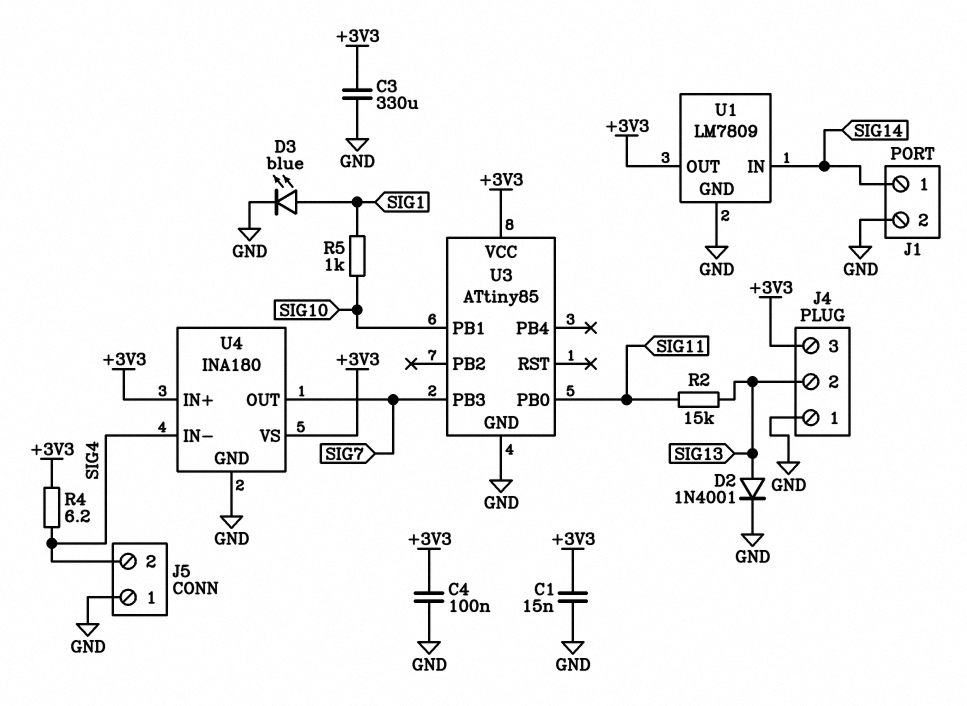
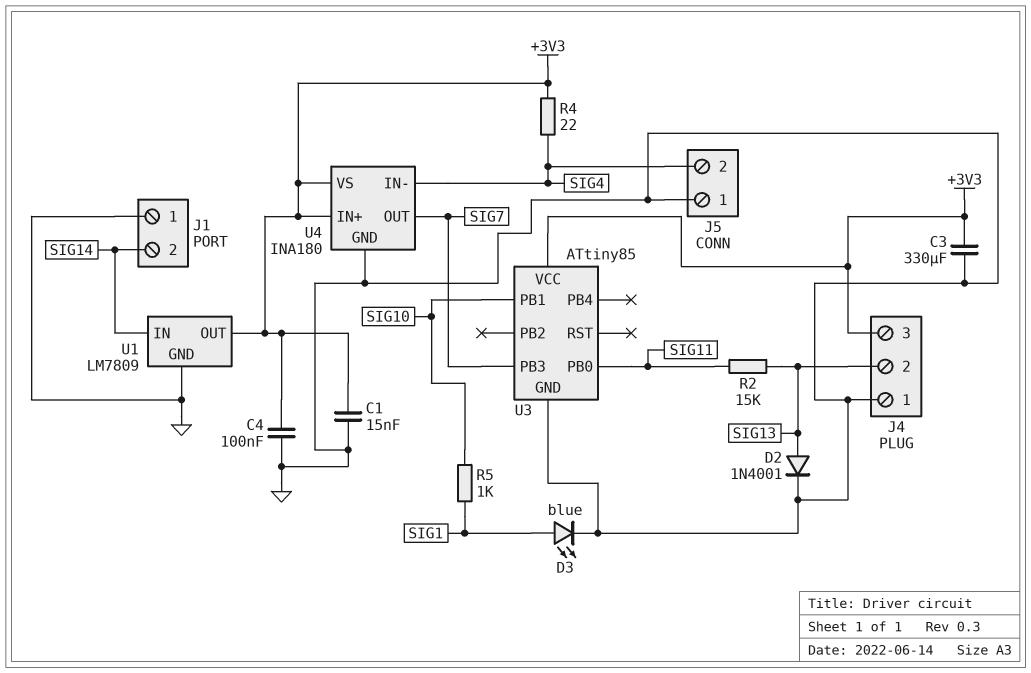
J1 pin 1: SIG14 -> GND
J1 pin 2: GND -> SIG14
R4: 6.2 (+3V3, SIG4) -> 22 (+3V3, SIG4)

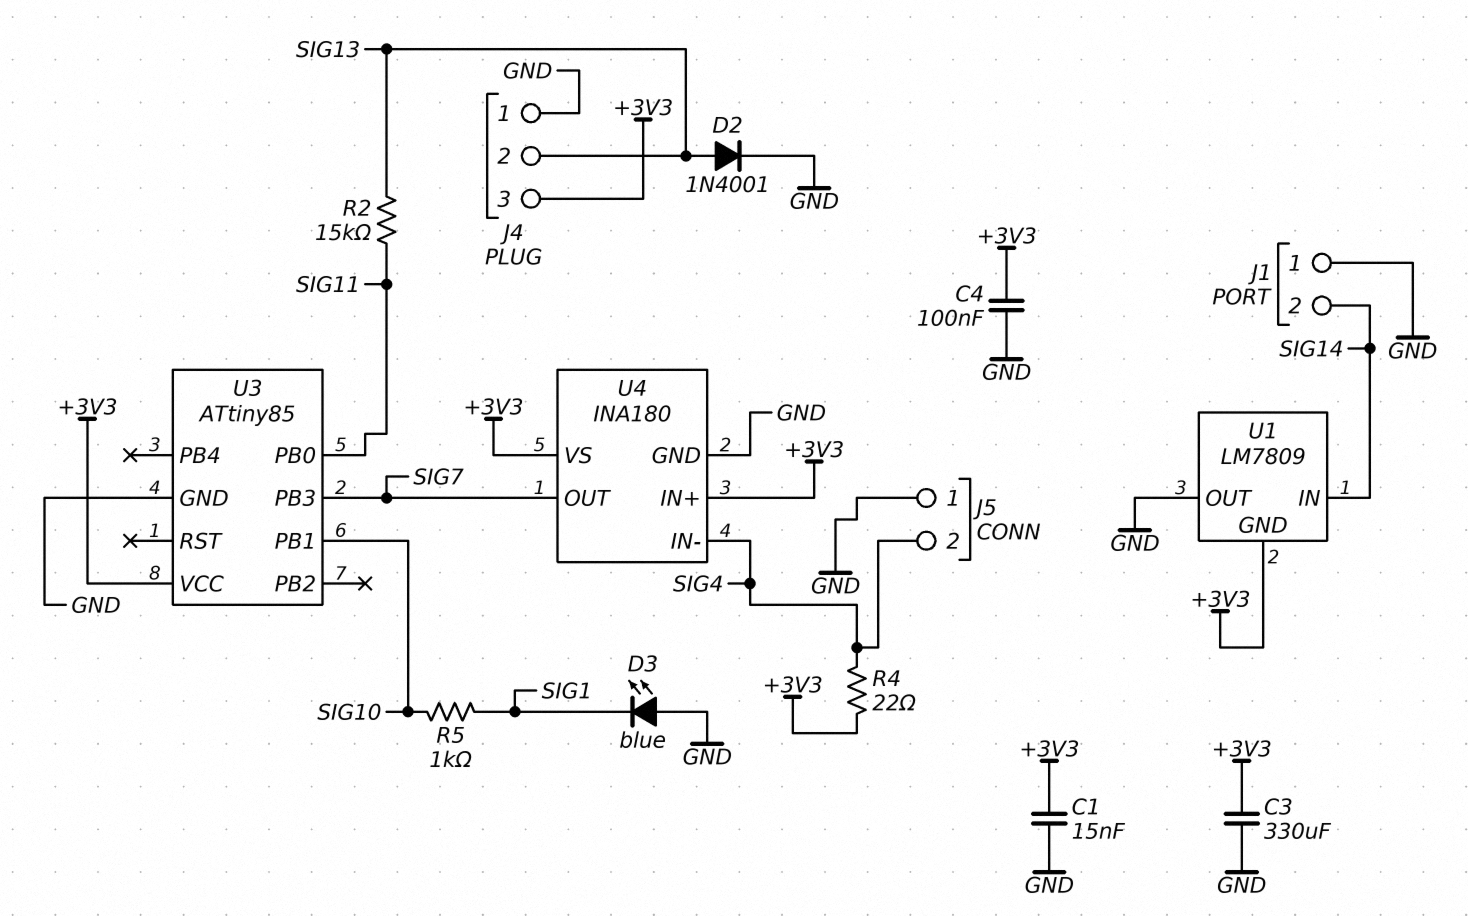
D3: LED blue (A SIG1, K GND) -> LED blue (A GND, K SIG1)
U1 pin GND: GND -> +3V3
U1 pin OUT: +3V3 -> GND

